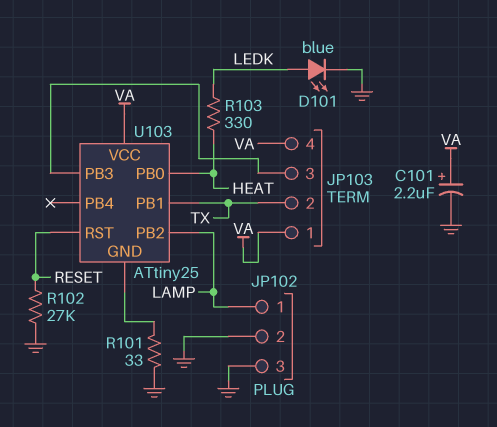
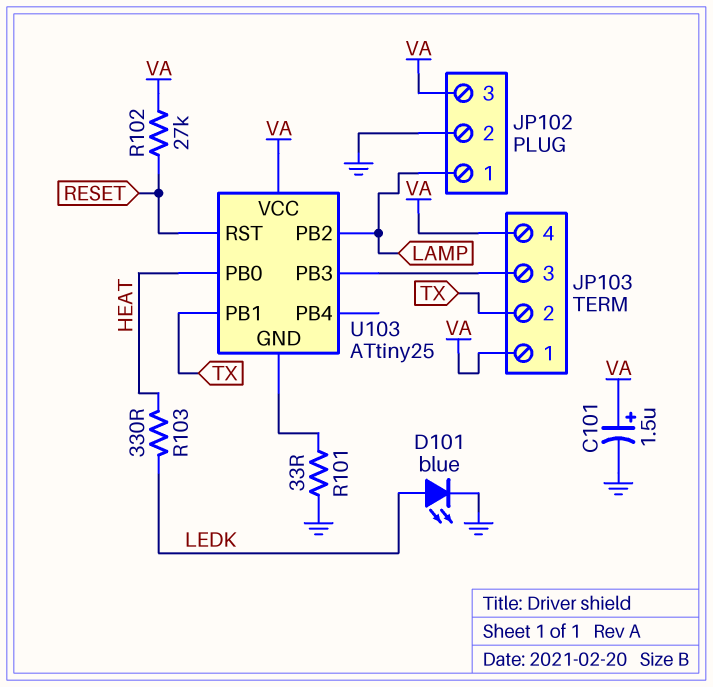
C101: 2.2uF (plus VA, minus GND) -> 1.5uF (plus VA, minus GND)
JP102 pin 3: GND -> VA
R102: 27k (GND, RESET) -> 27k (RESET, VA)

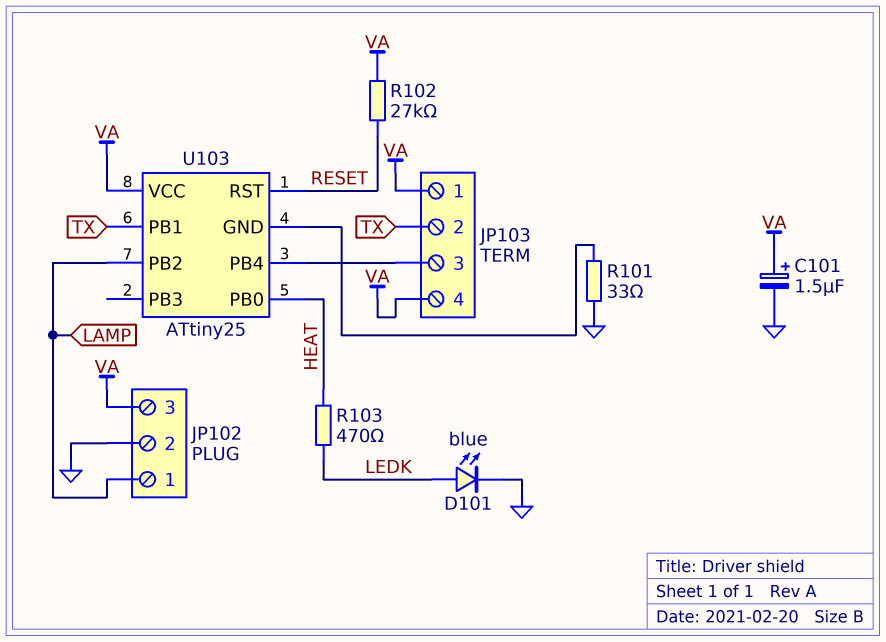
R103: 330 (HEAT, LEDK) -> 470 (HEAT, LEDK)
U103 pin PB3: JP103/3 -> none
U103 pin PB4: none -> JP103/3

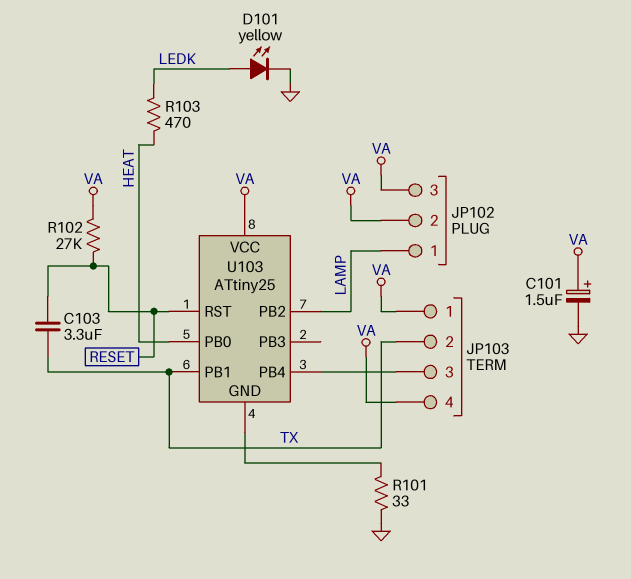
C103: none -> 3.3uF (RESET, TX)
D101: LED blue (A LEDK, K GND) -> LED yellow (A LEDK, K GND)
JP102 pin 2: GND -> VA

